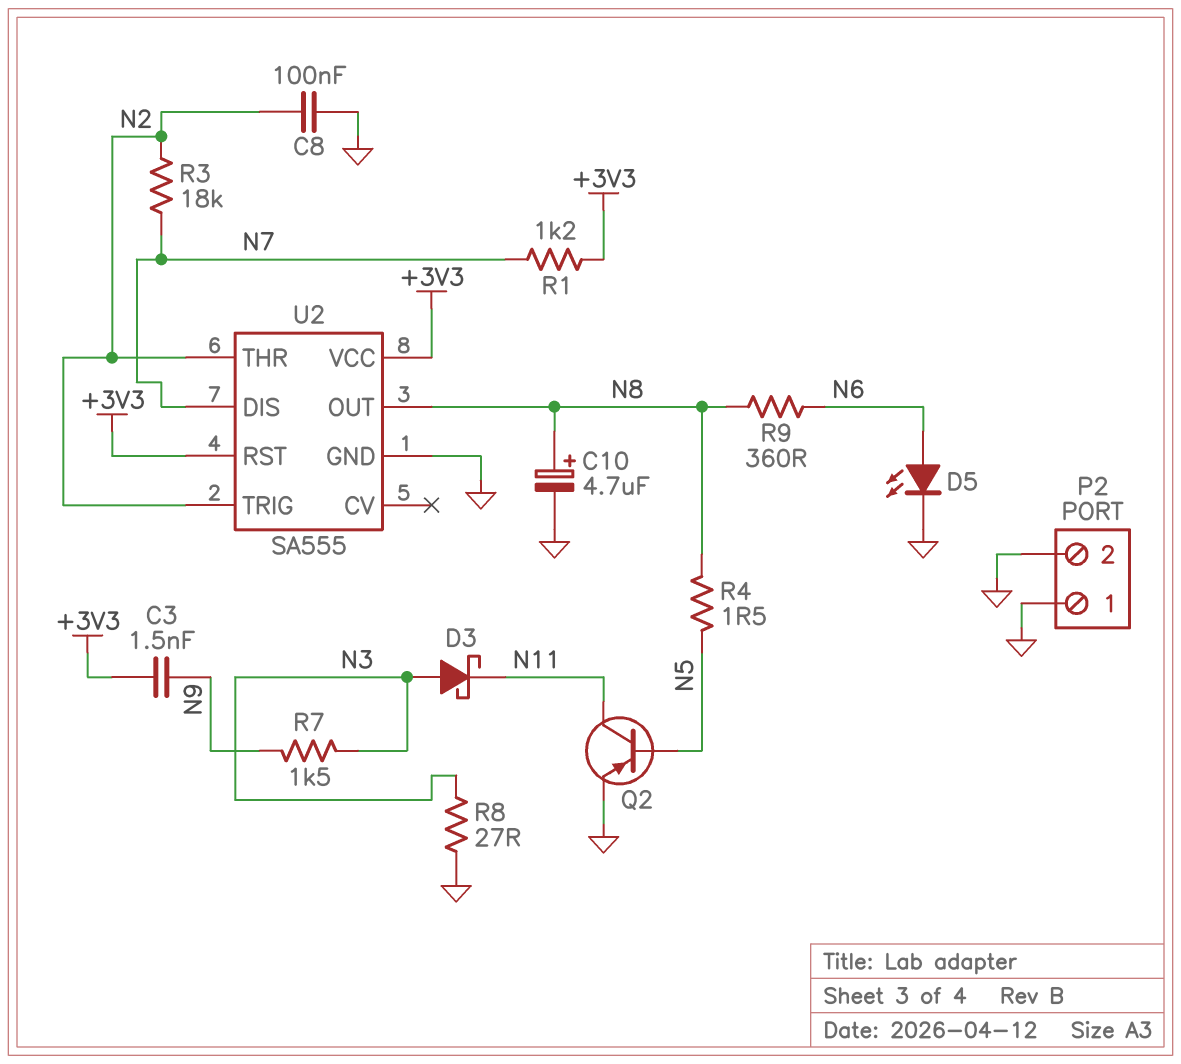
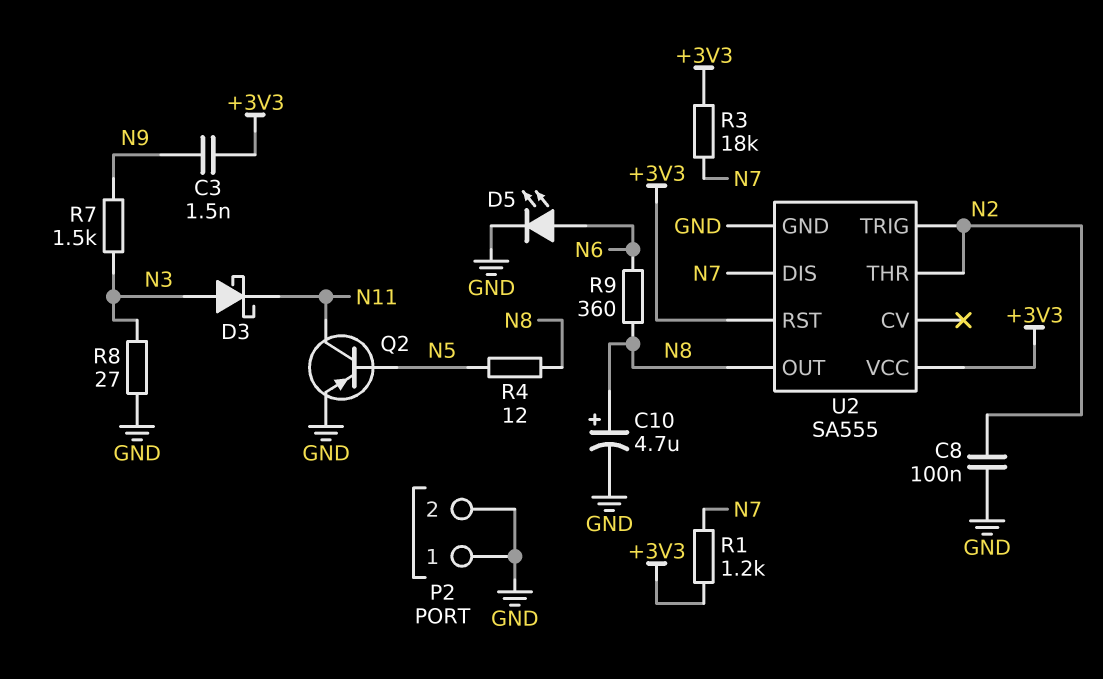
R3: 18k (N2, N7) -> 18k (+3V3, N7)
R4: 1.5 (N5, N8) -> 12 (N5, N8)

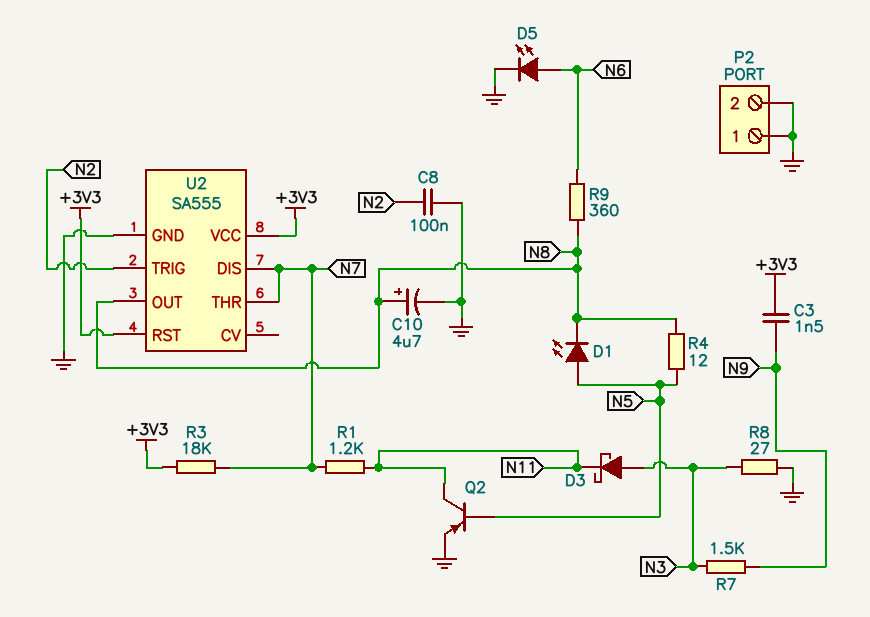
D1: none -> LED (A N5, K N8)
R1: 1.2k (+3V3, N7) -> 1.2k (N7, N11)
U2 pin THR: N2 -> N7

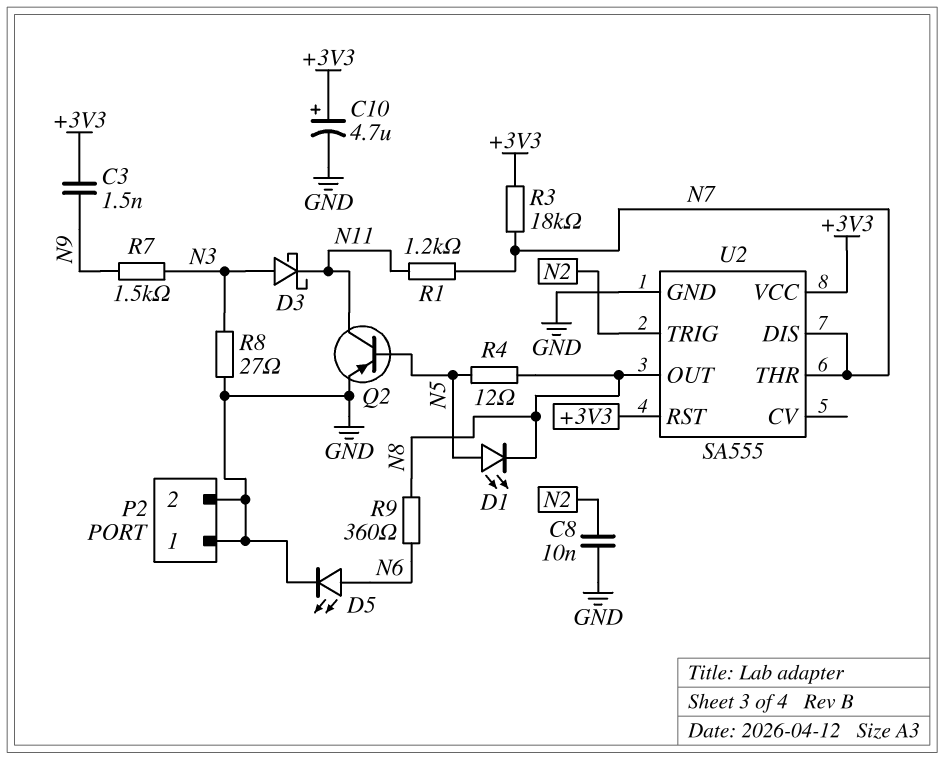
C8: 100nF (GND, N2) -> 10nF (GND, N2)
C10: 4.7uF (plus N8, minus GND) -> 4.7uF (plus +3V3, minus GND)

